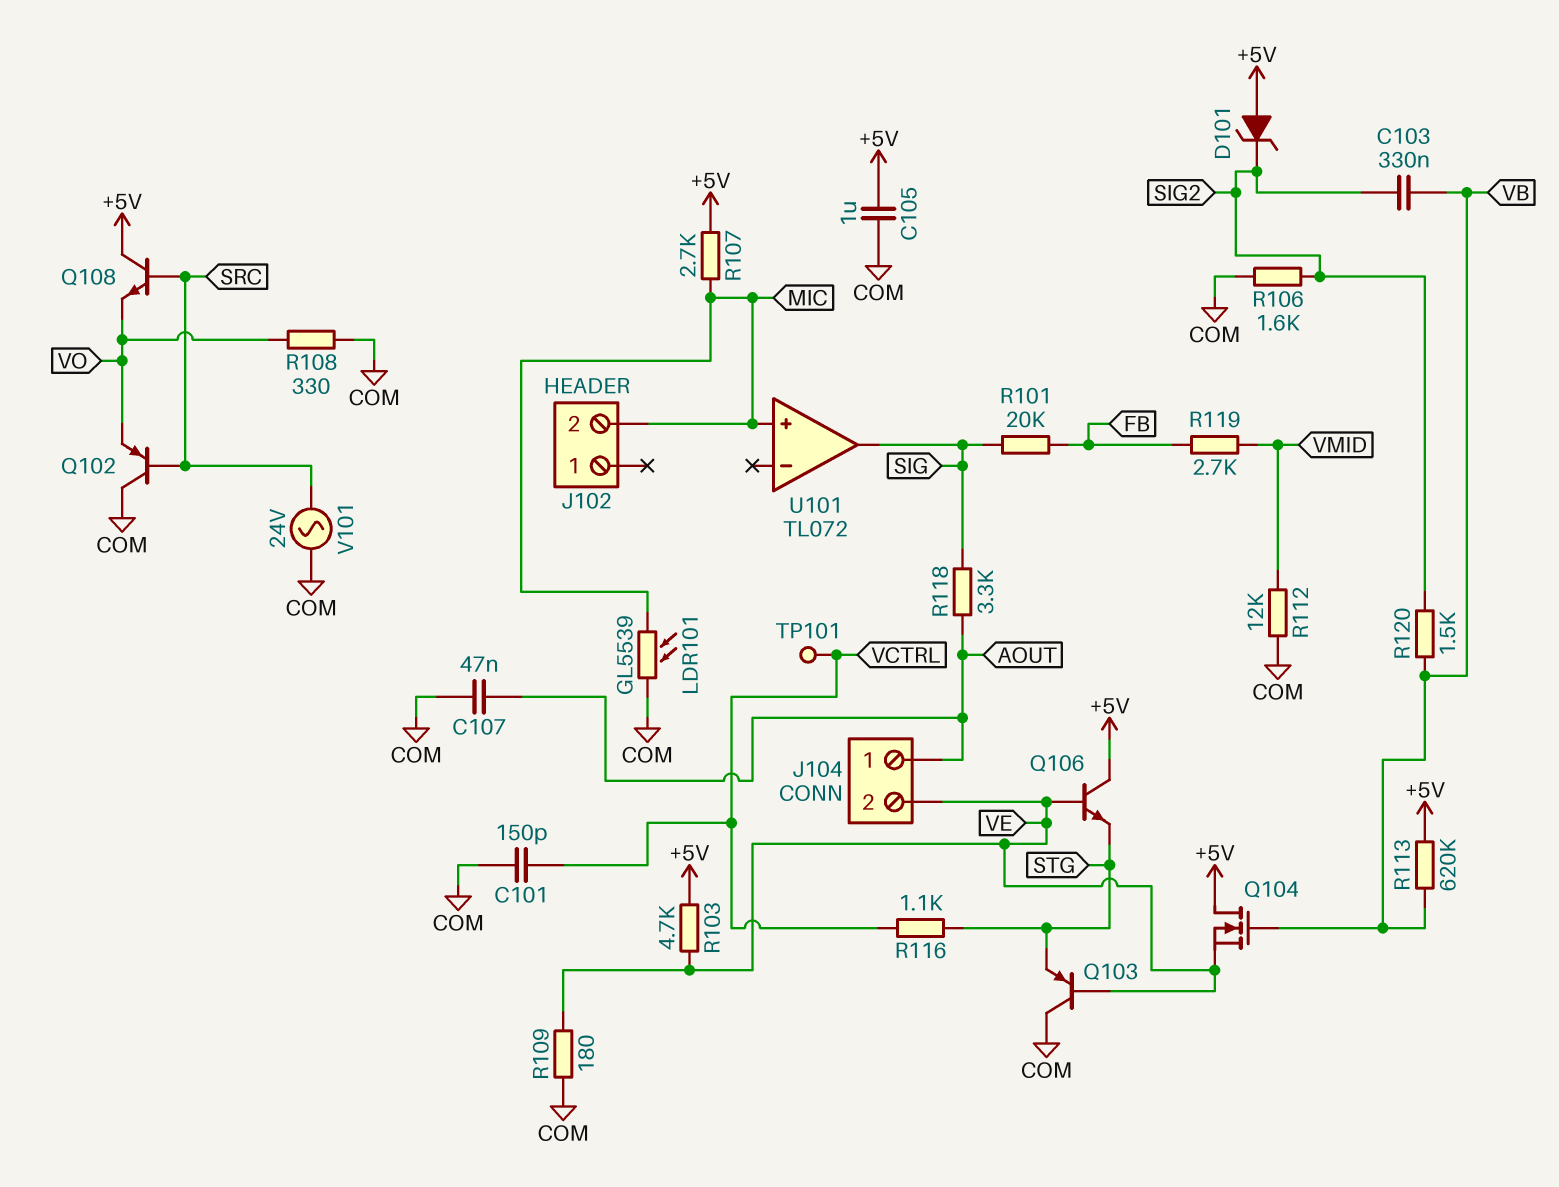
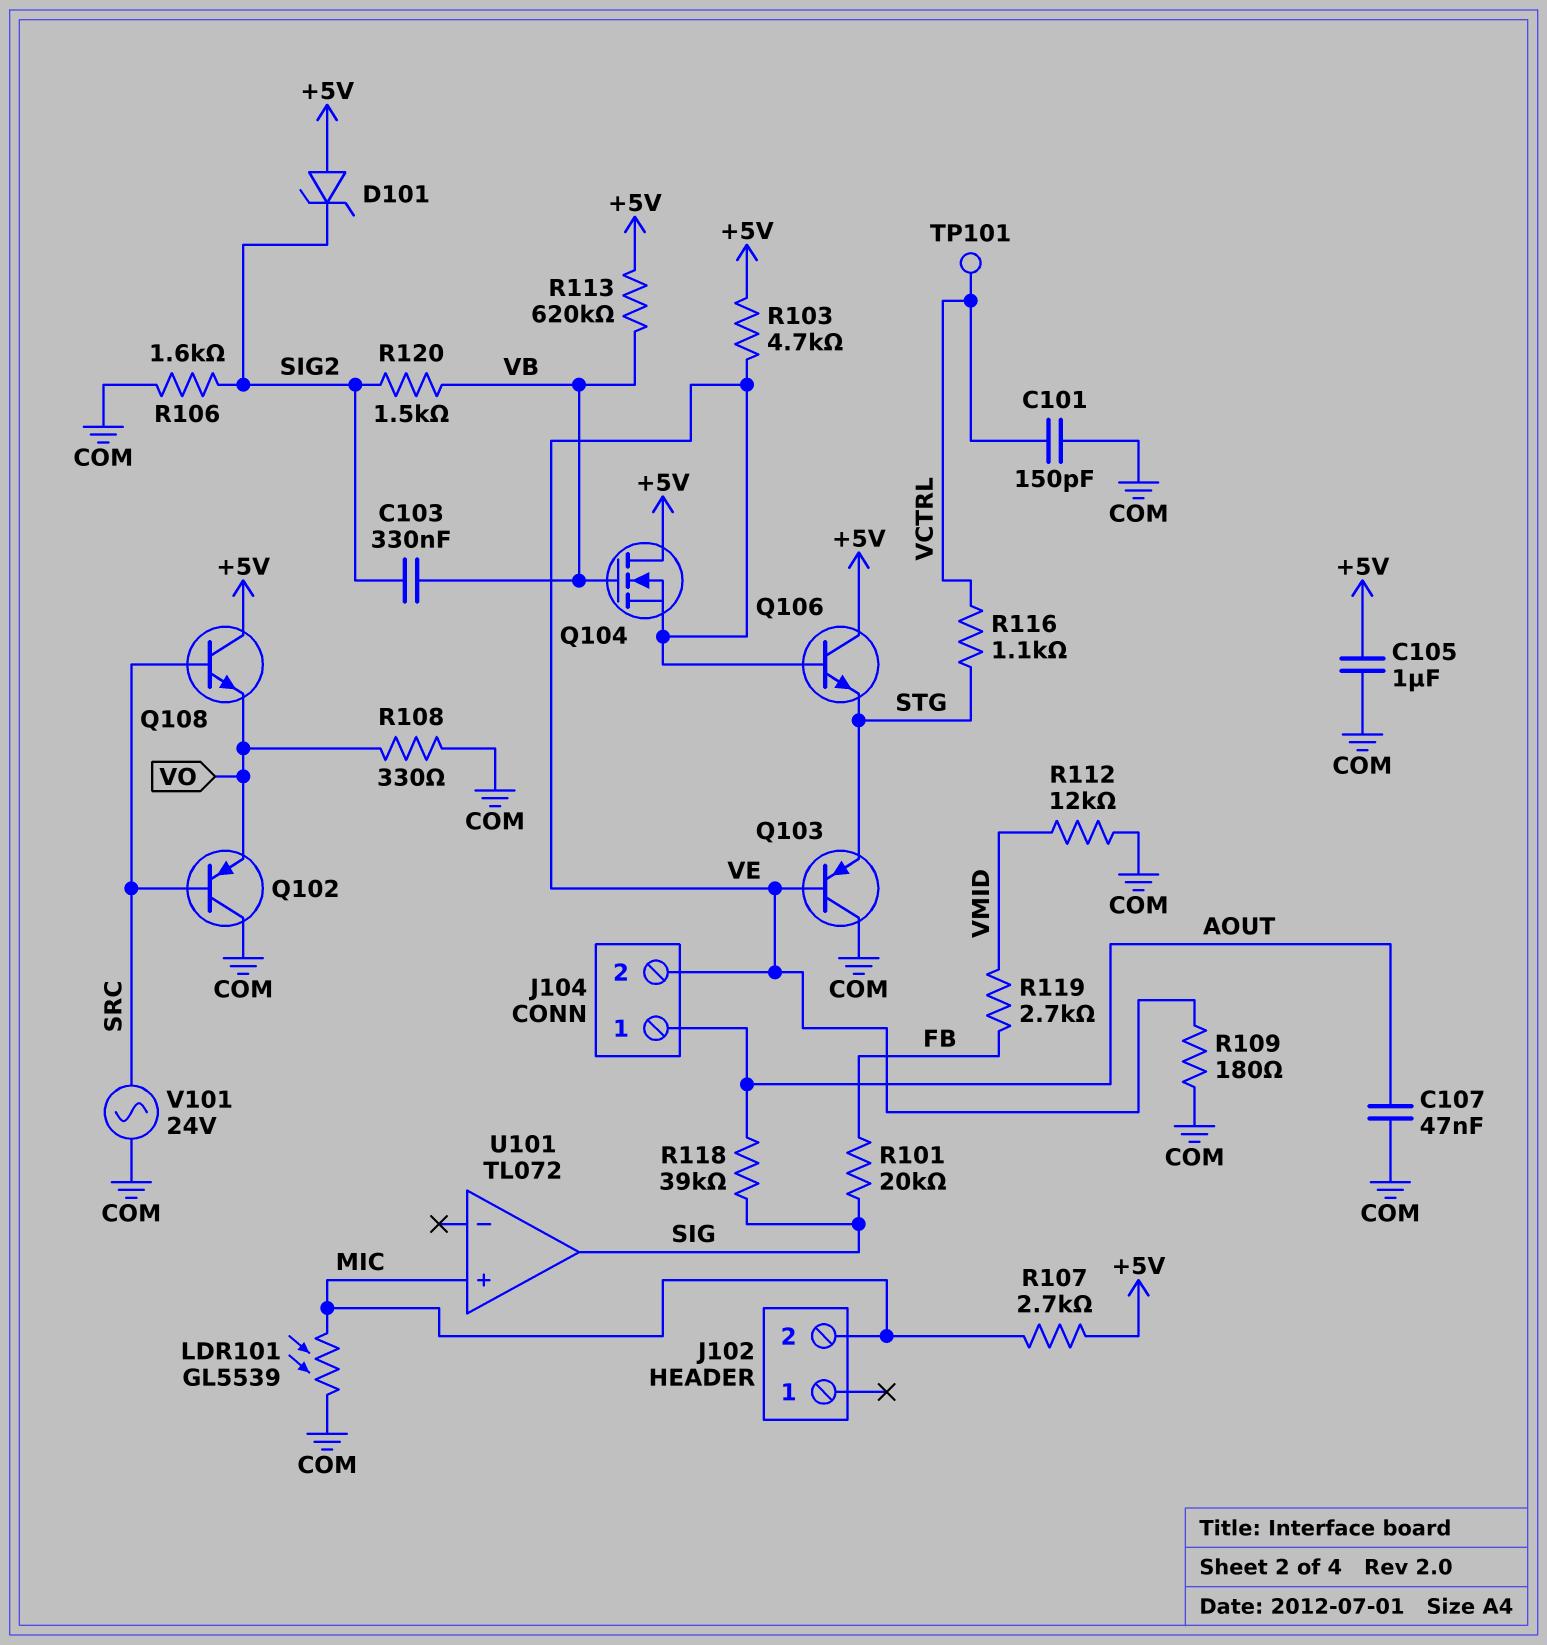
R118: 3.3k (AOUT, SIG) -> 39k (AOUT, SIG)

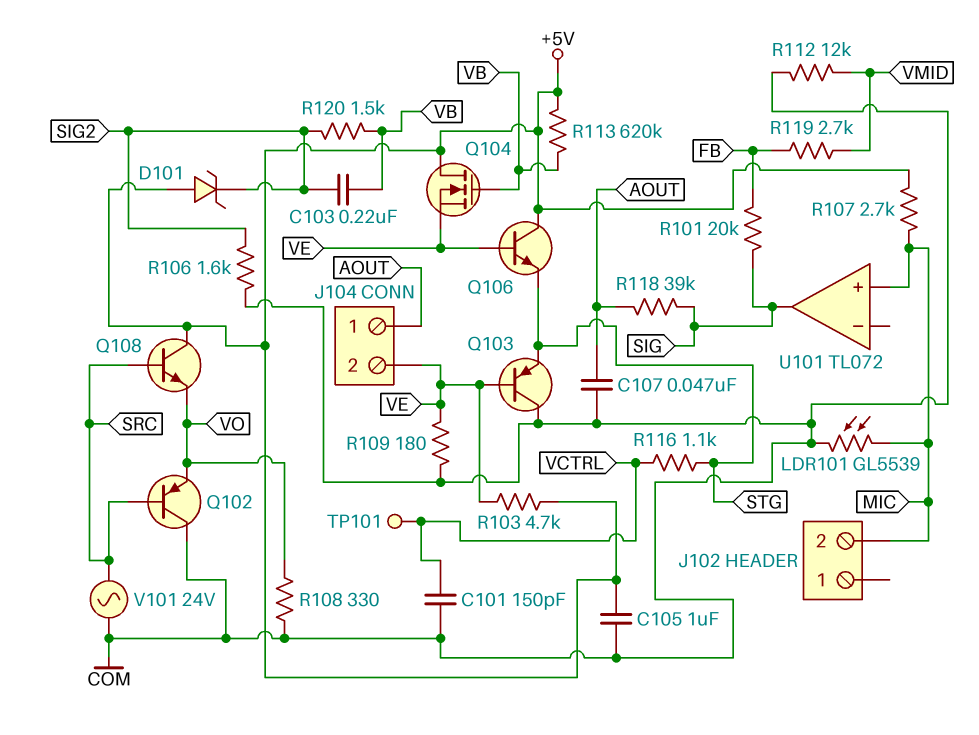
C103: 330nF (SIG2, VB) -> 220nF (SIG2, VB)

